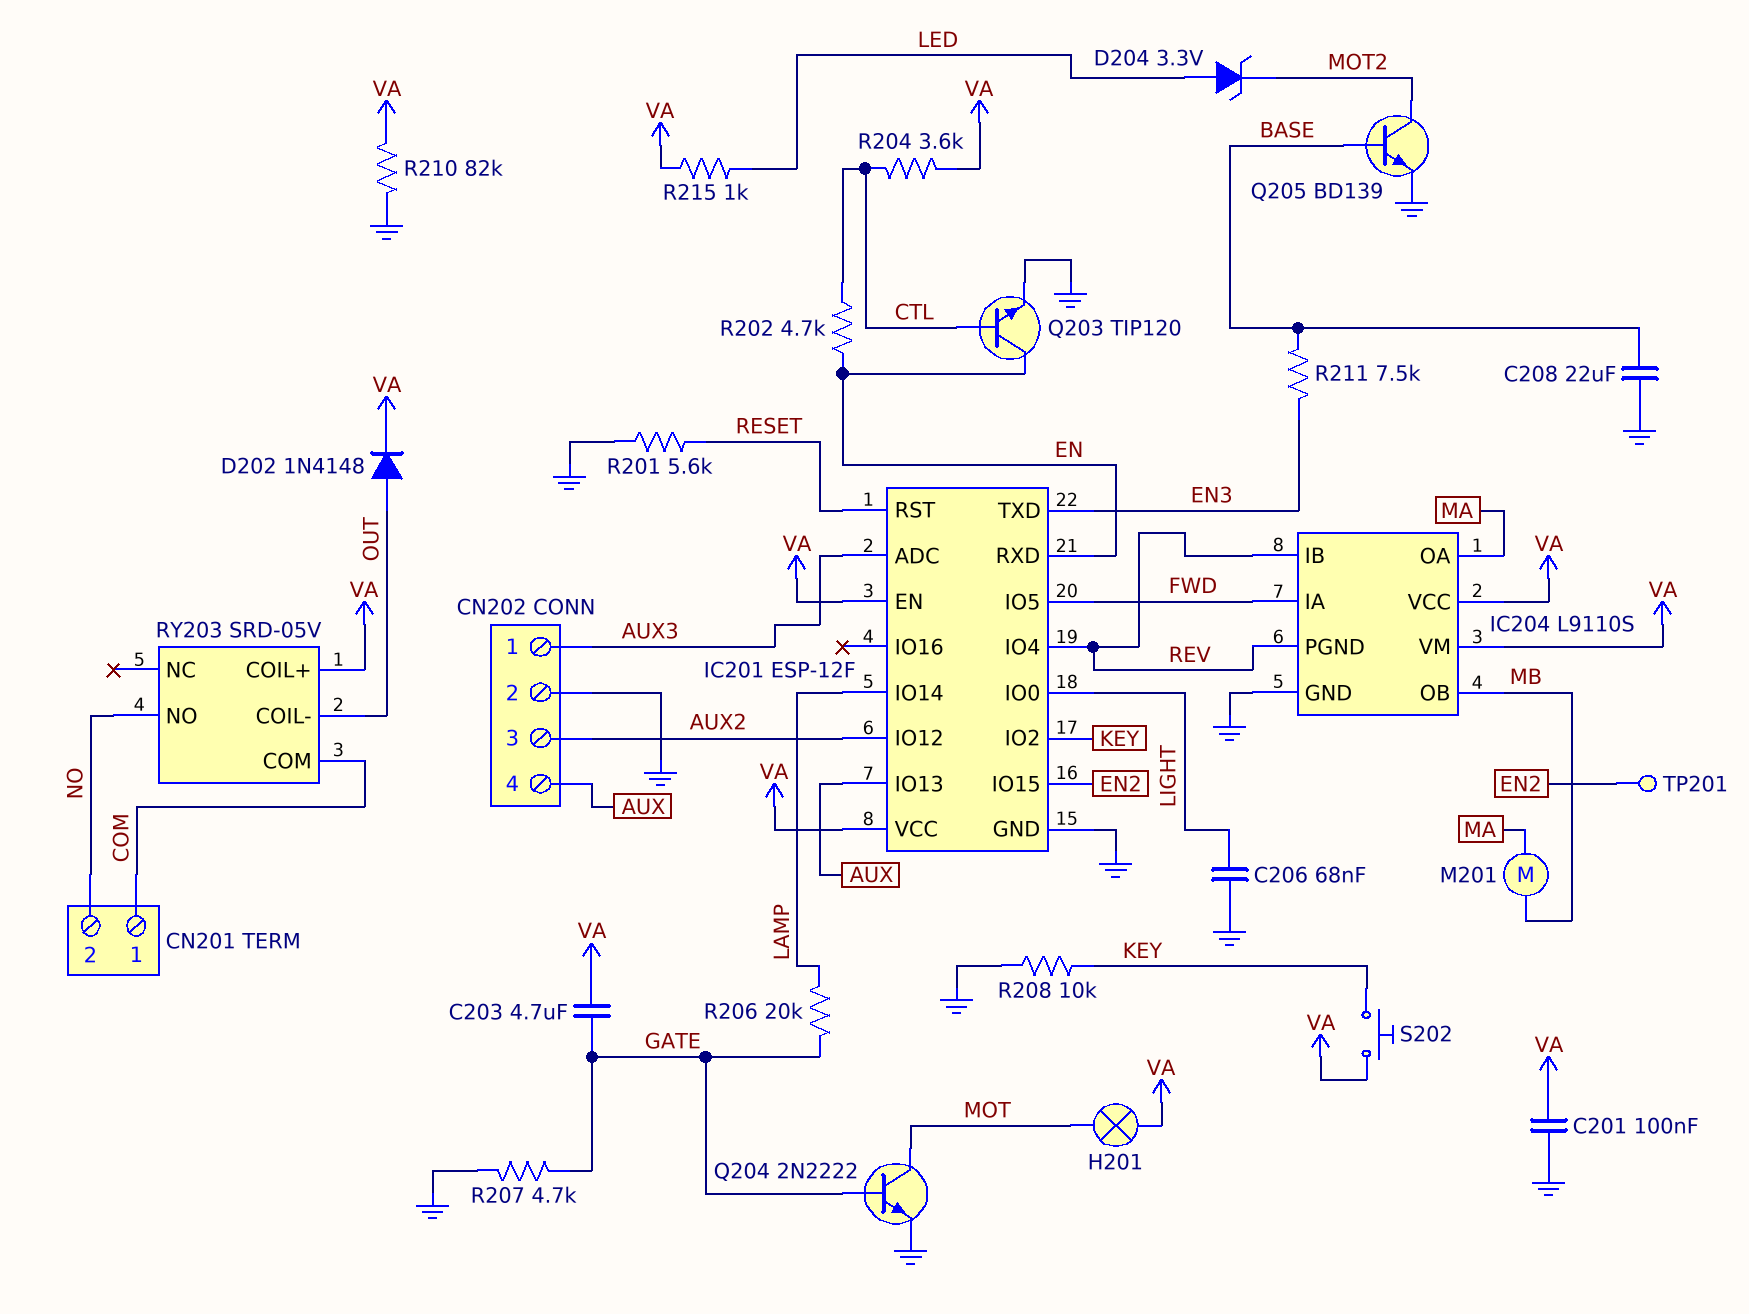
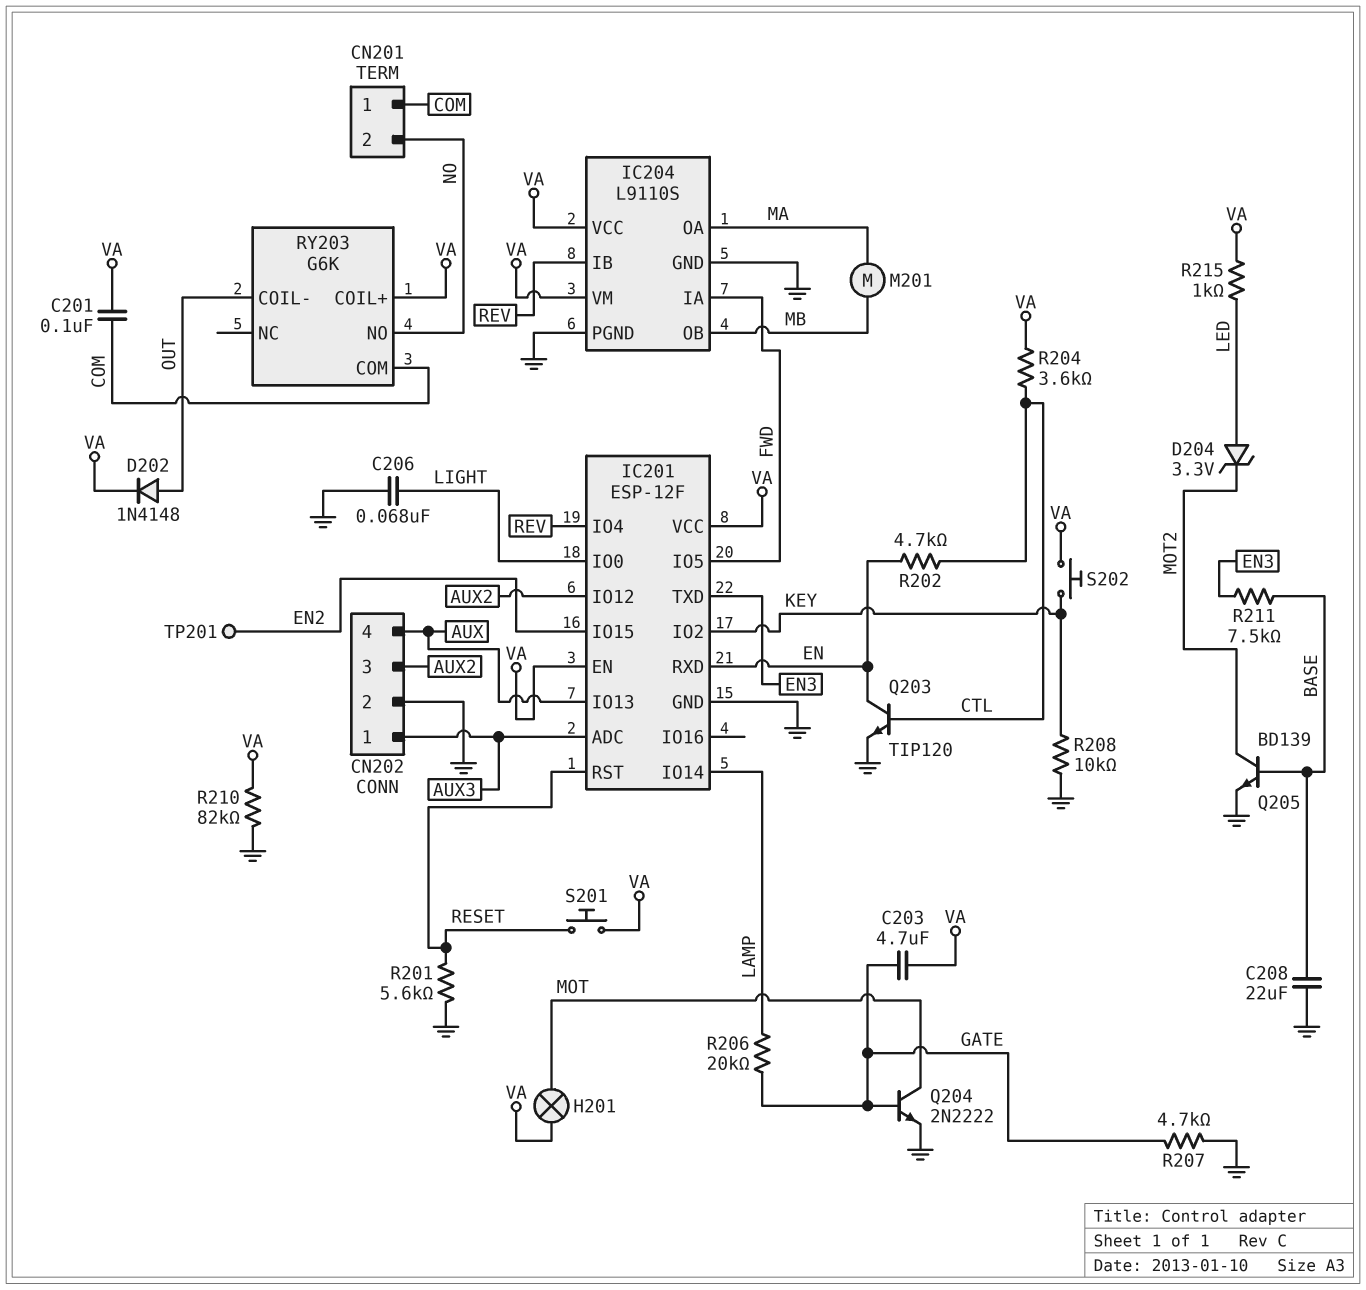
C201: 100nF (GND, VA) -> 100nF (COM, VA)
IC204 pin PGND: REV -> GND
RY203: SRD-05V -> G6K
S201: none -> button (RESET, VA)

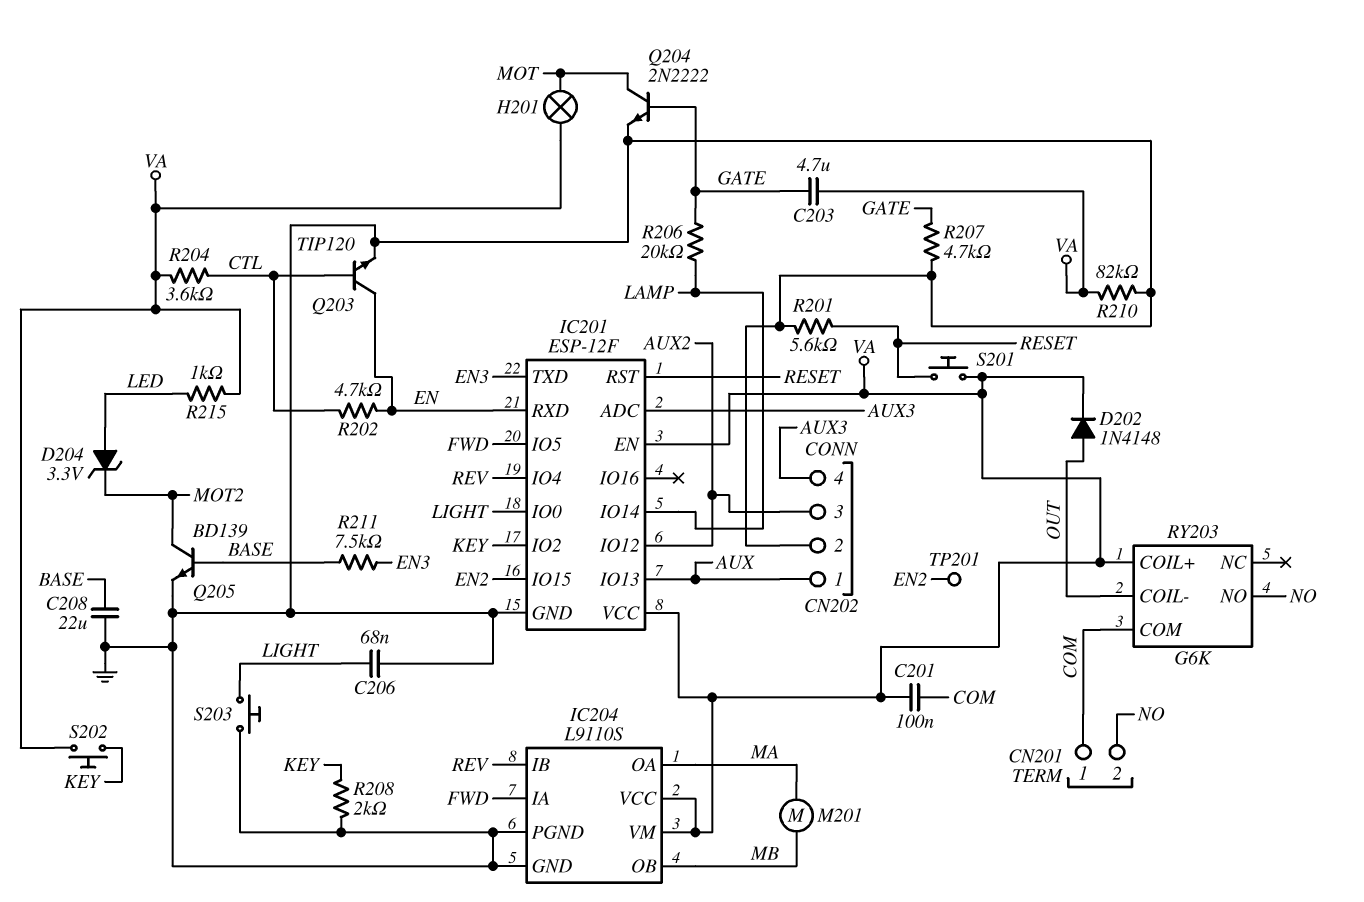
CN202 pin 1: AUX3 -> AUX
CN202 pin 4: AUX -> AUX3
R208: 10k (GND, KEY) -> 2k (GND, KEY)
S203: none -> button (GND, LIGHT)

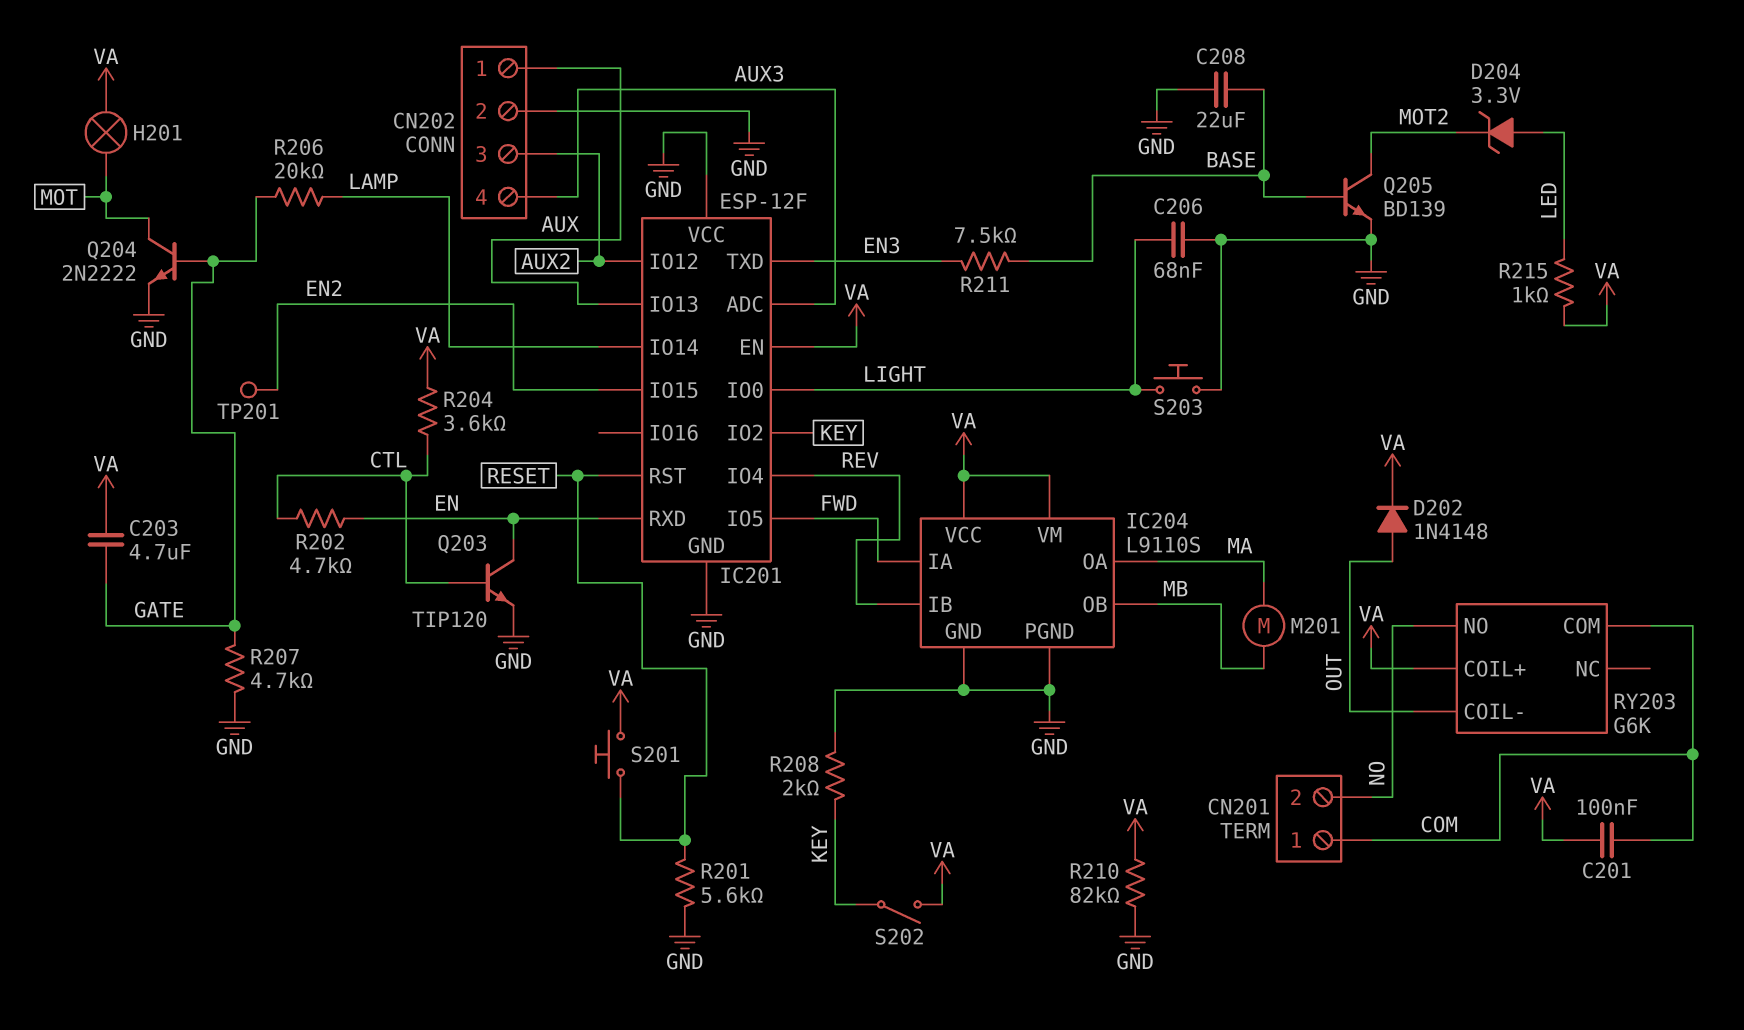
IC201 pin VCC: VA -> GND
S202: button (KEY, VA) -> switch (KEY, VA)

